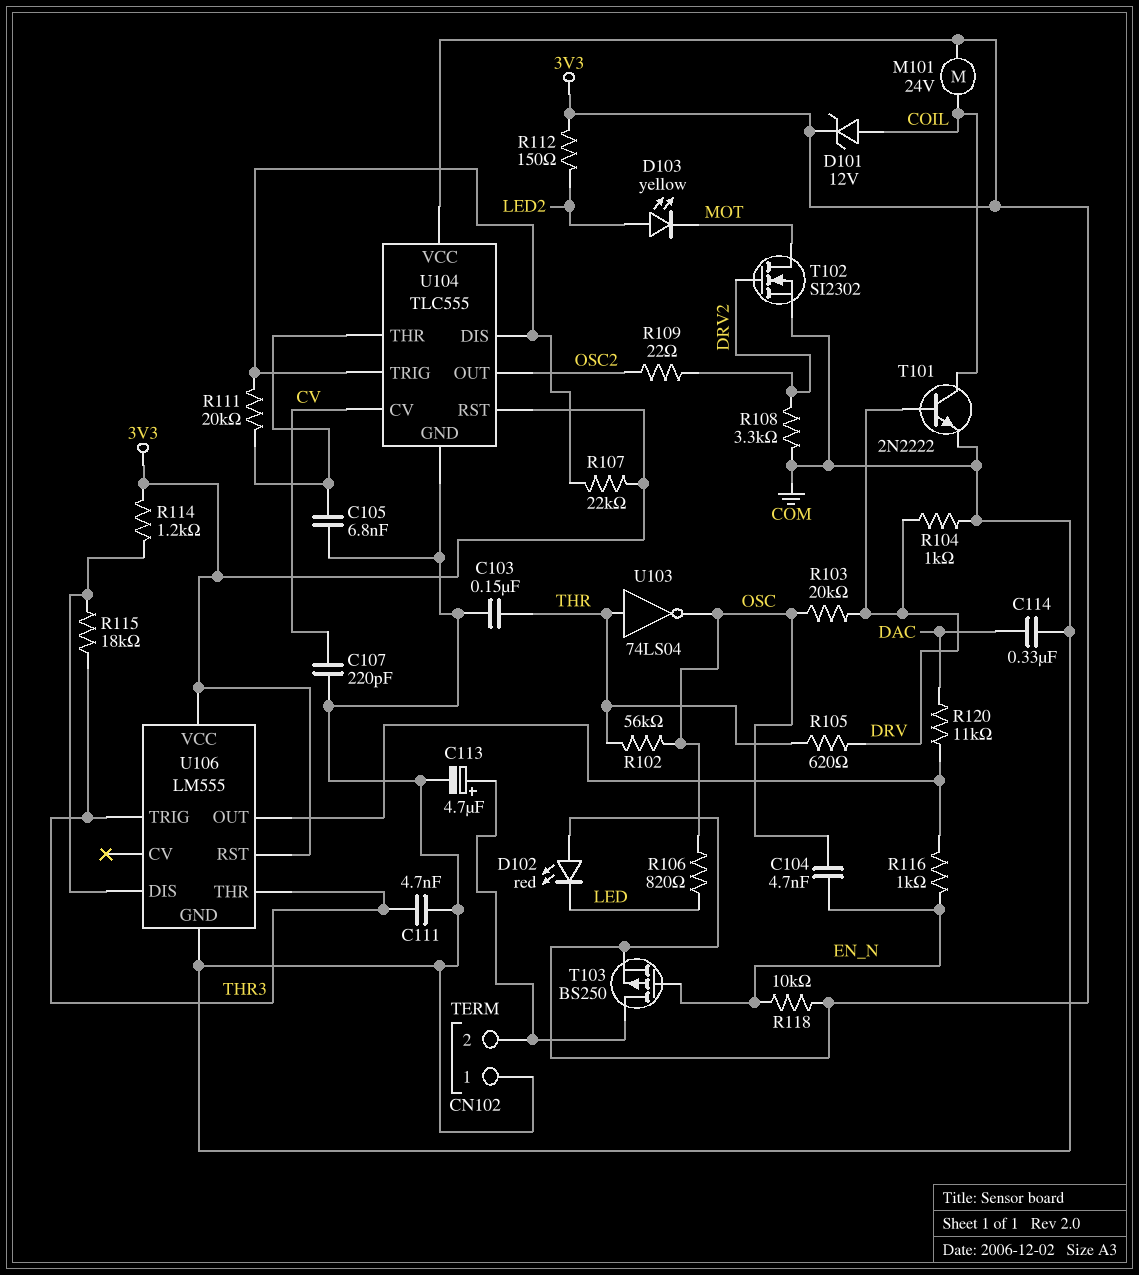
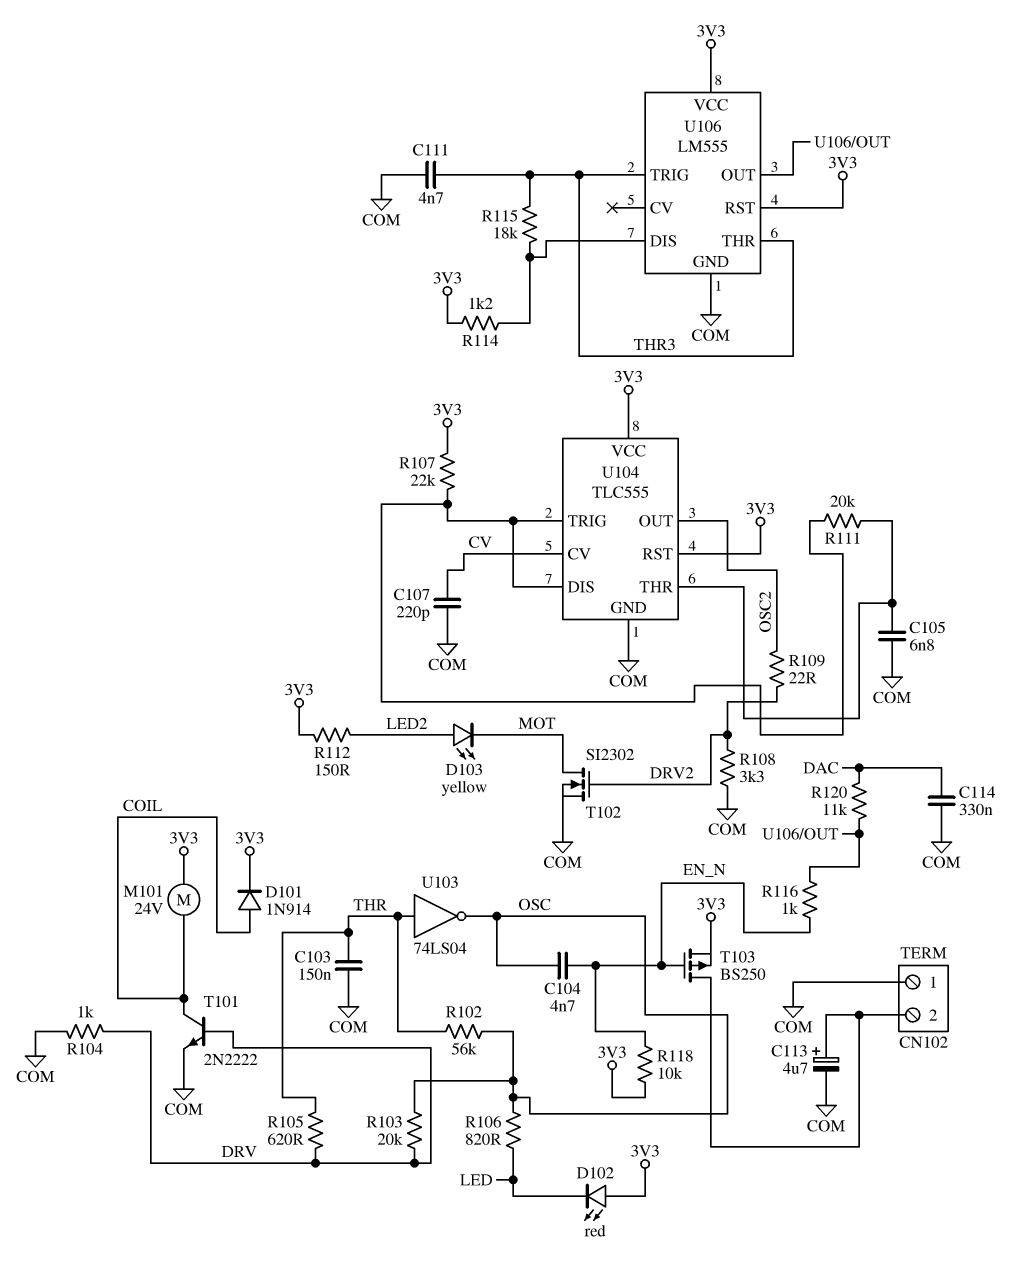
D101: zener 12V (A COIL, K 3V3) -> diode 1N914 (A COIL, K 3V3)

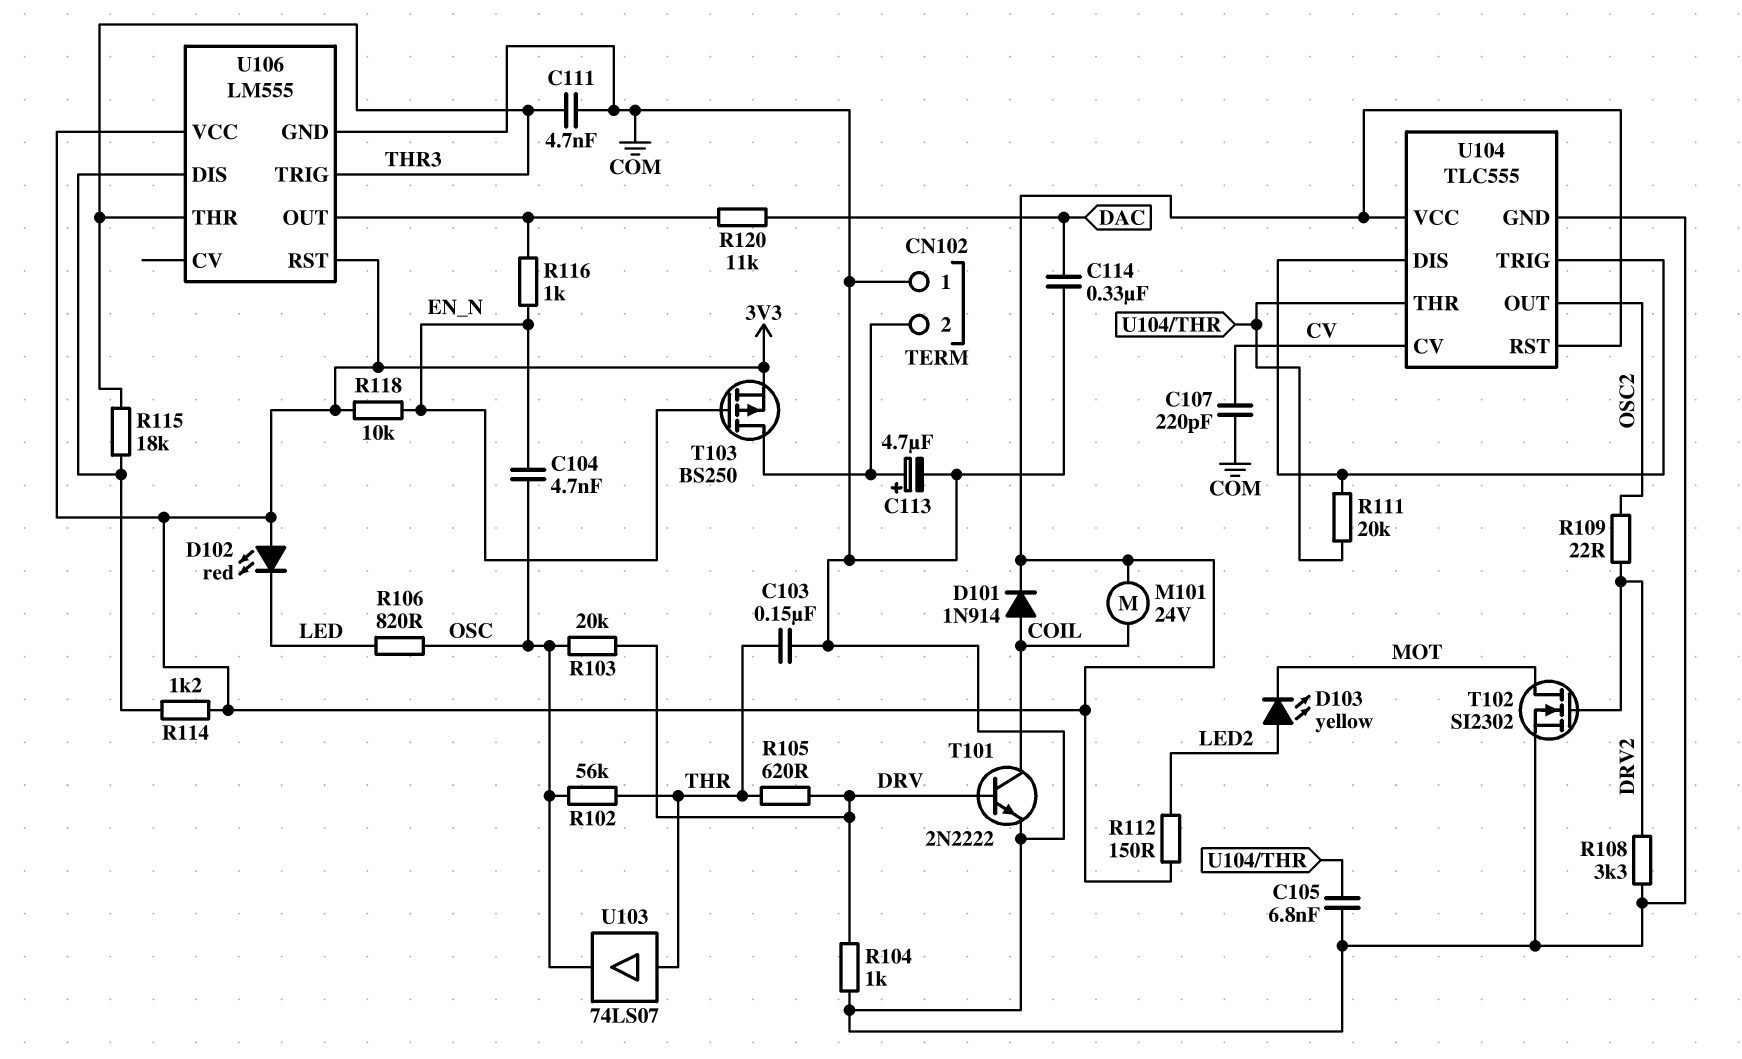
R107: 22k (3V3, U104/DIS) -> none
U103: NOT 74LS04 (in THR, out OSC) -> buffer 74LS07 (in THR, out OSC)

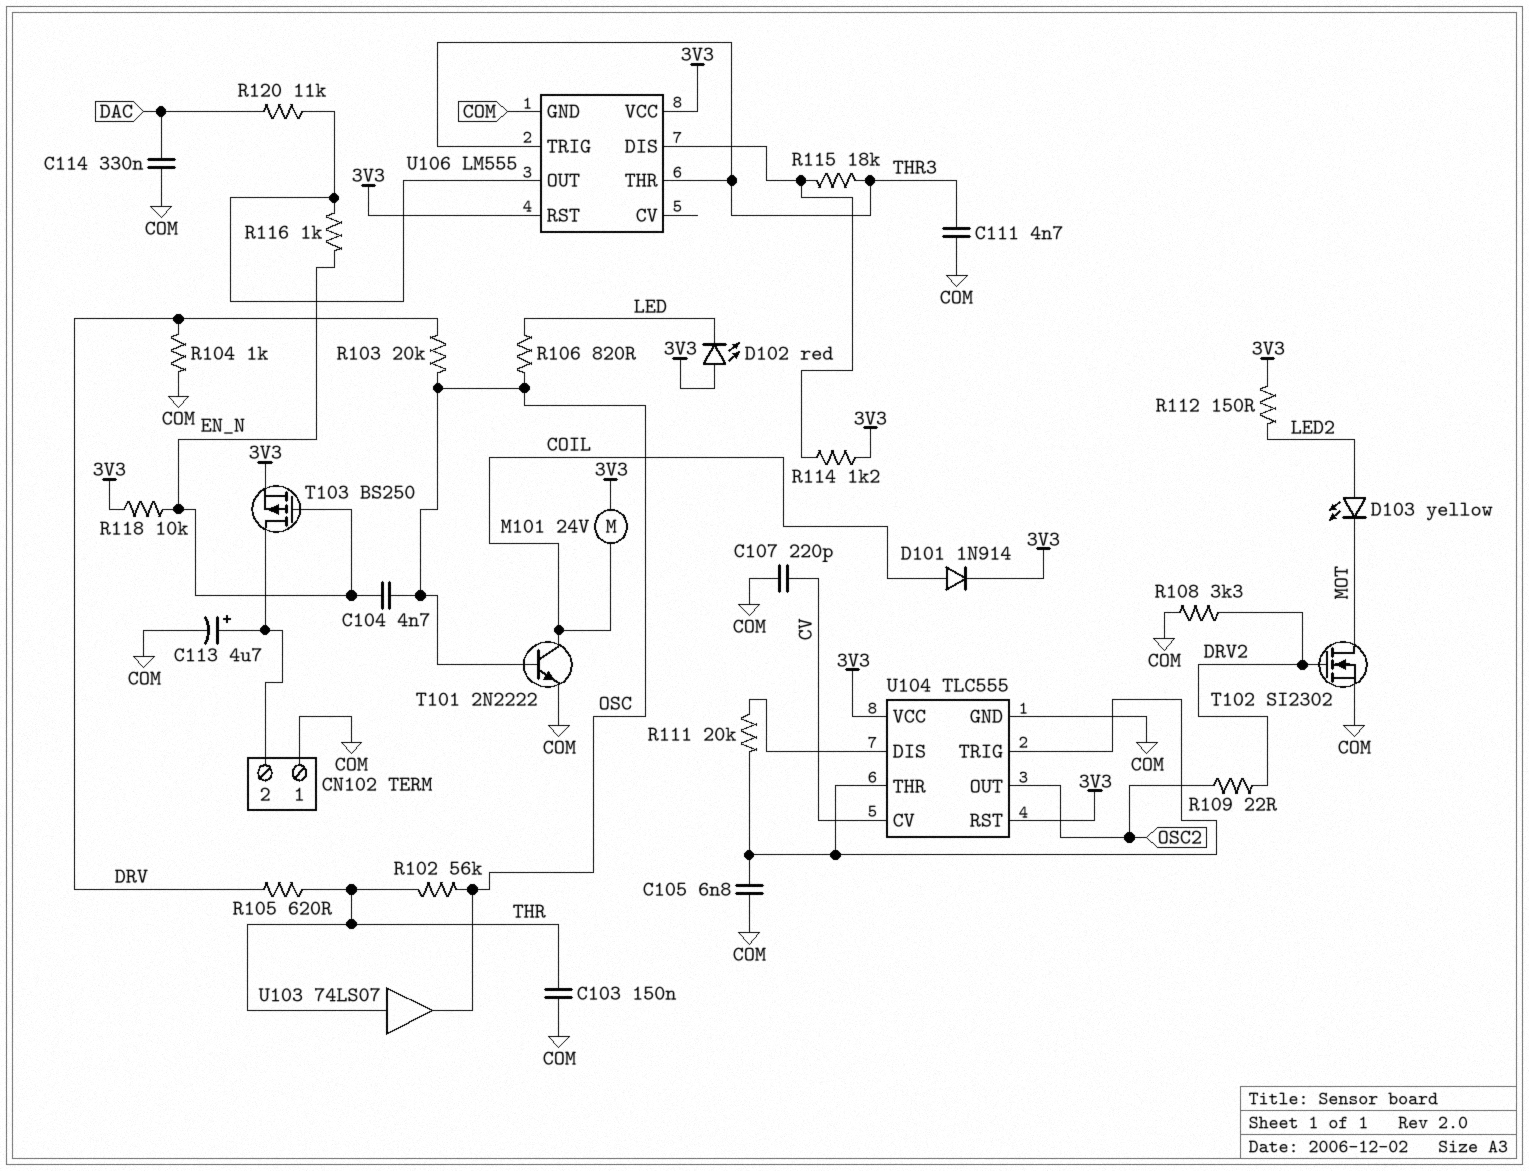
T101: NPN 2N2222 (B DRV, C COIL, E COM) -> NPN 2N2222 (B OSC, C COIL, E COM)
U104 pin TRIG: U104/DIS -> U104/THR

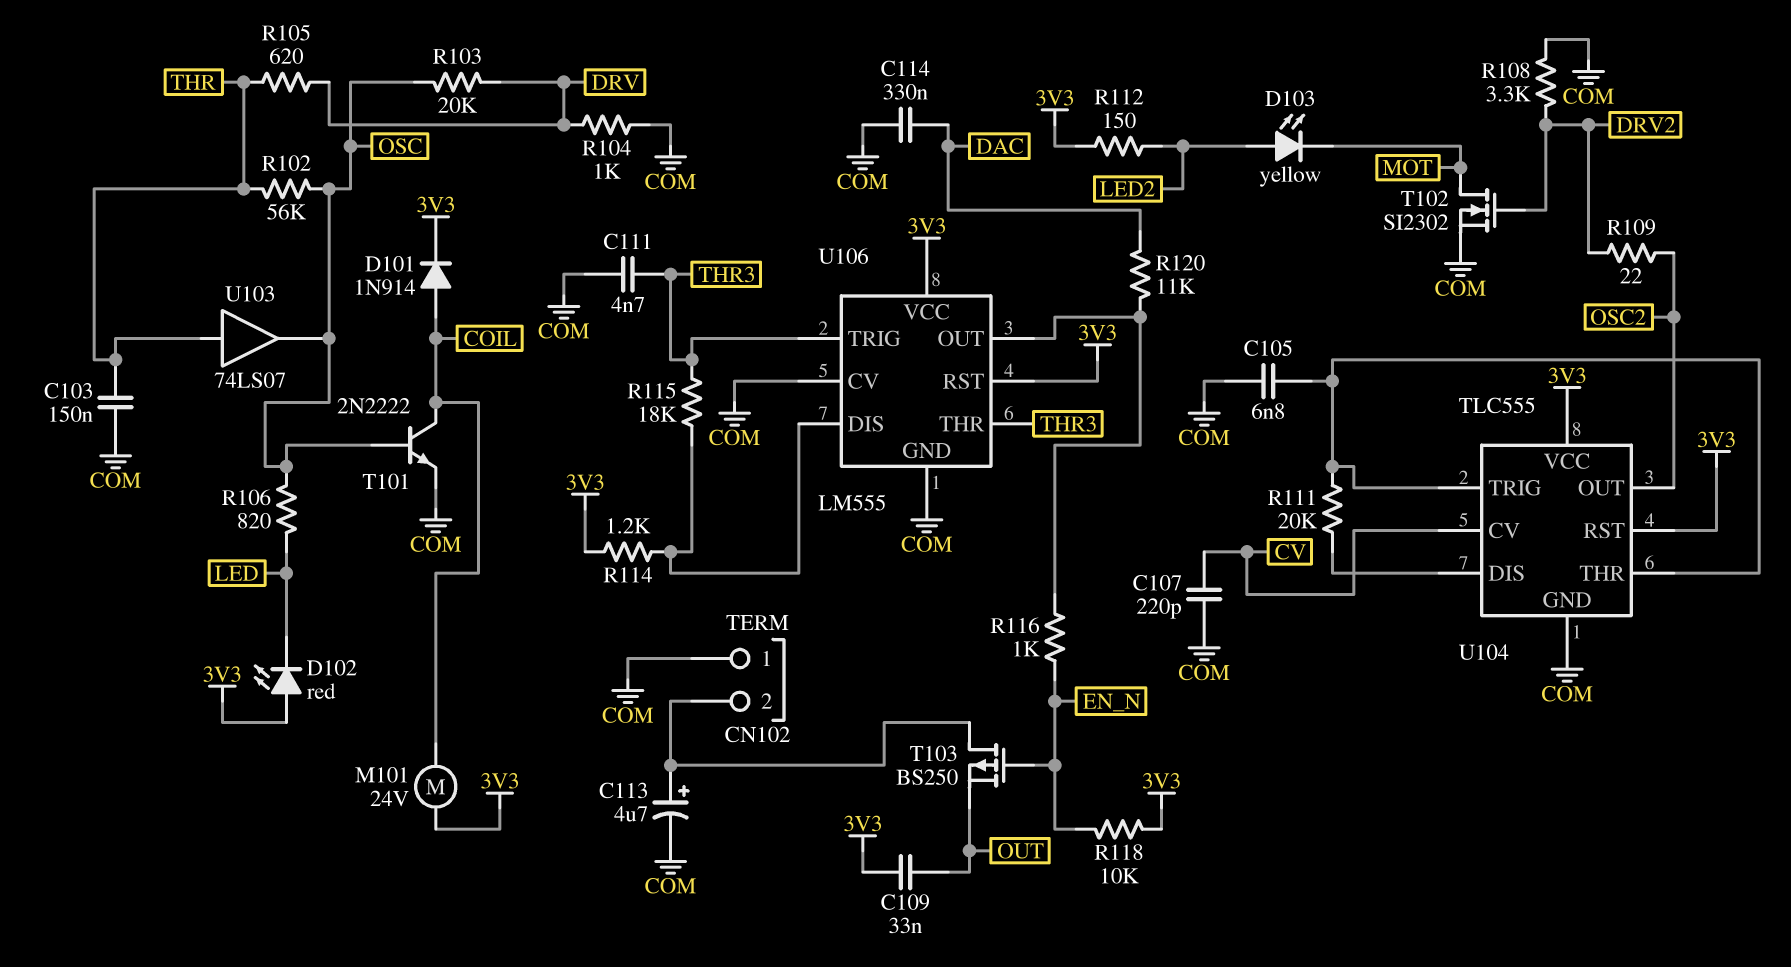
C104: 4.7nF (EN_N, OSC) -> none
C109: none -> 33nF (3V3, OUT)
T103: PMOS BS250 (G EN_N, D CN102/2, S 3V3) -> PMOS BS250 (G EN_N, D CN102/2, S OUT)
U106 pin CV: none -> COM

